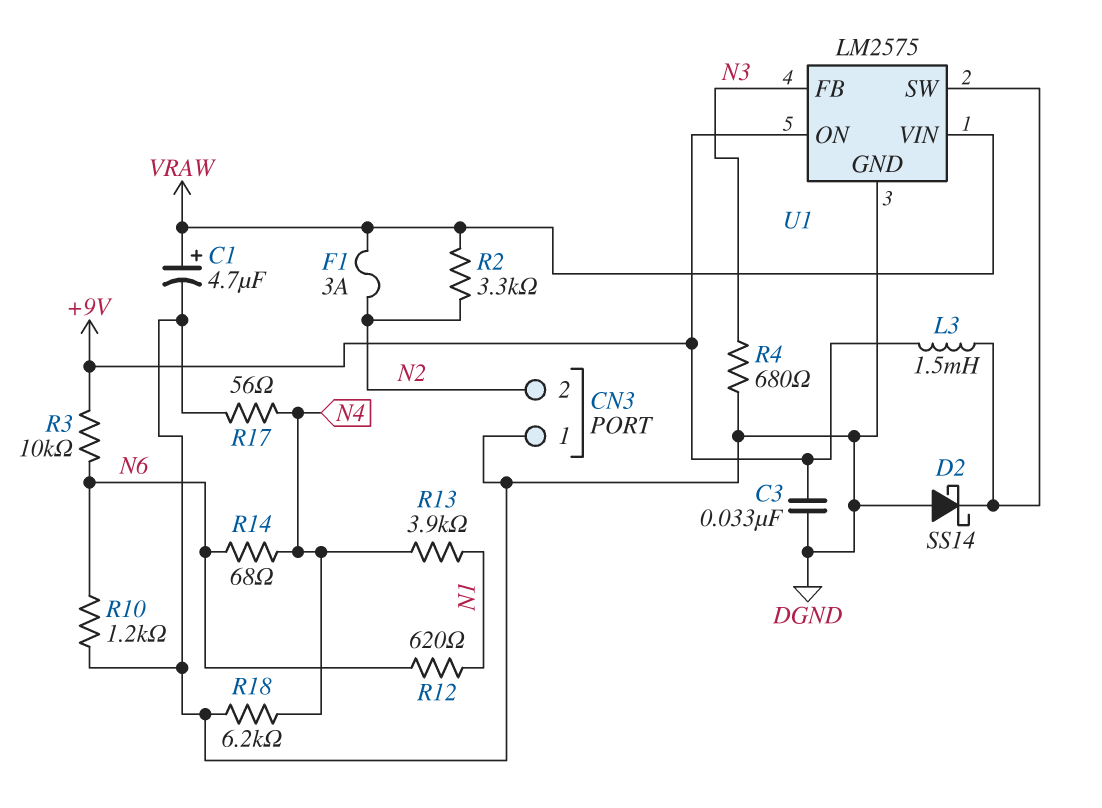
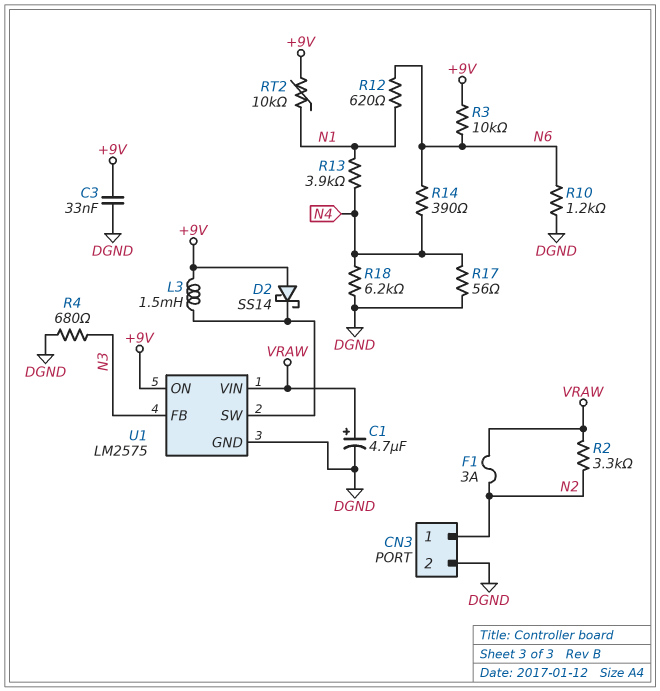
CN3 pin 1: DGND -> N2
CN3 pin 2: N2 -> DGND
D2: schottky SS14 (A DGND, K U1/SW) -> schottky SS14 (A +9V, K U1/SW)
R14: 68 (N4, N6) -> 390 (N4, N6)
RT2: none -> 10k (+9V, N1)

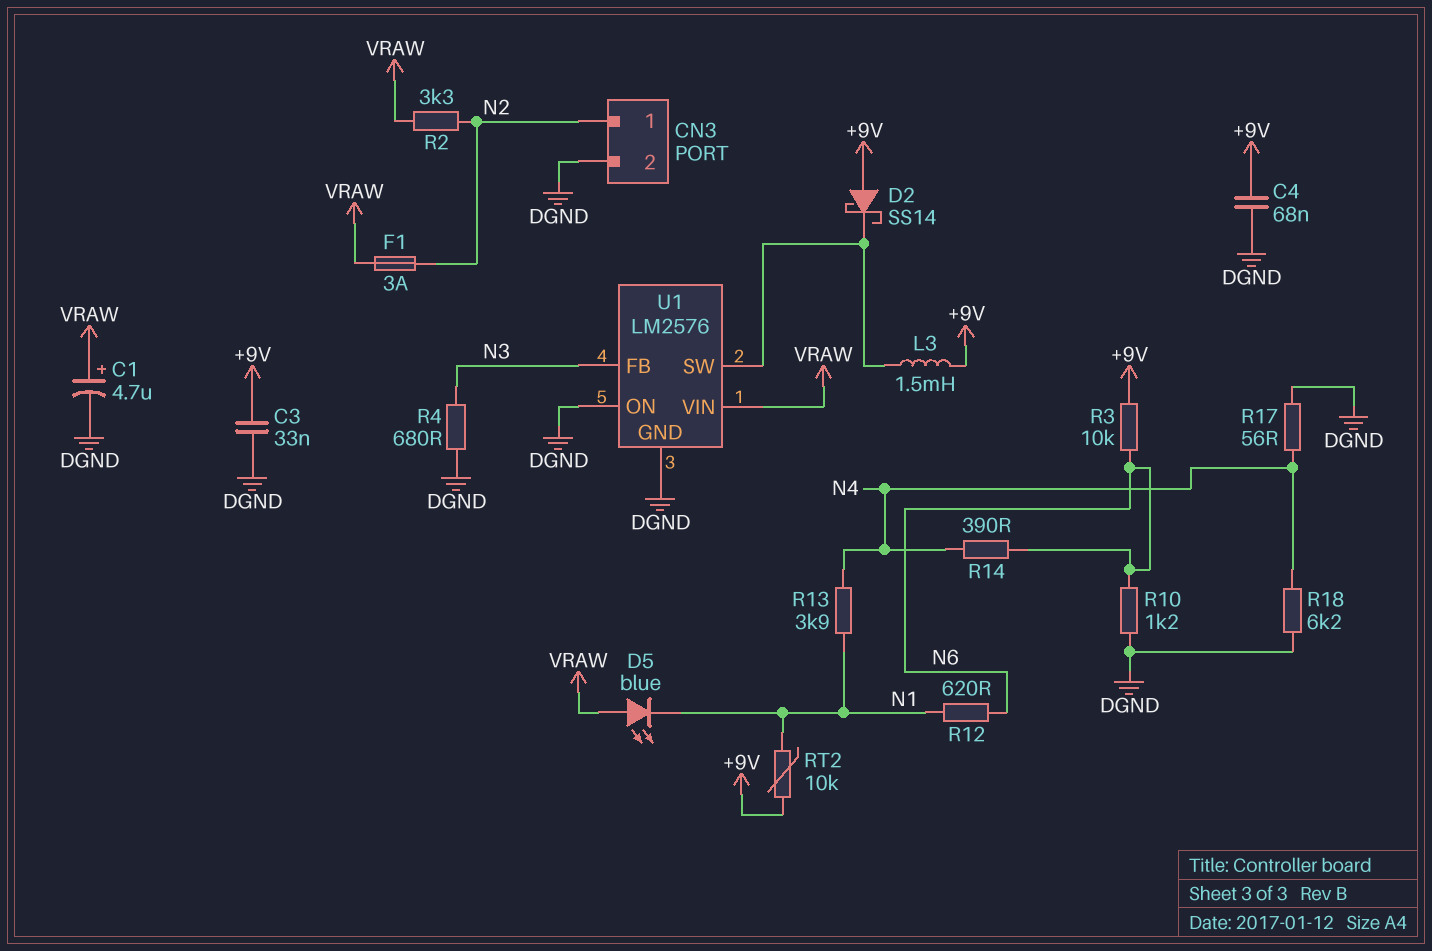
C4: none -> 68nF (+9V, DGND)
D5: none -> LED blue (A VRAW, K N1)
U1: LM2575 -> LM2576
U1 pin ON: +9V -> DGND

